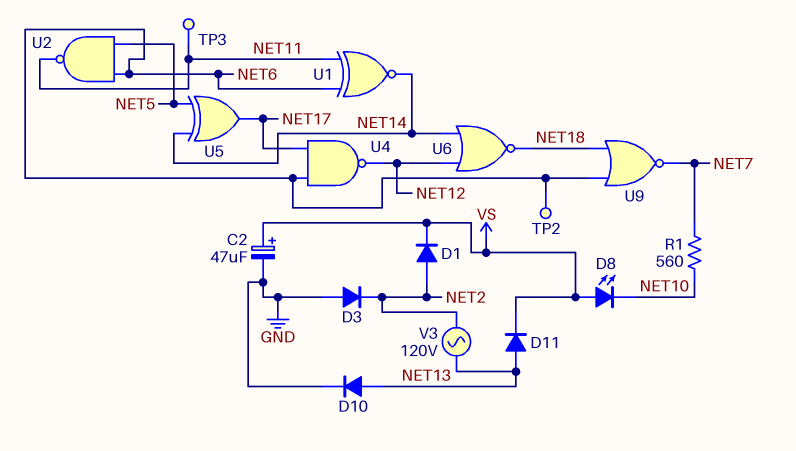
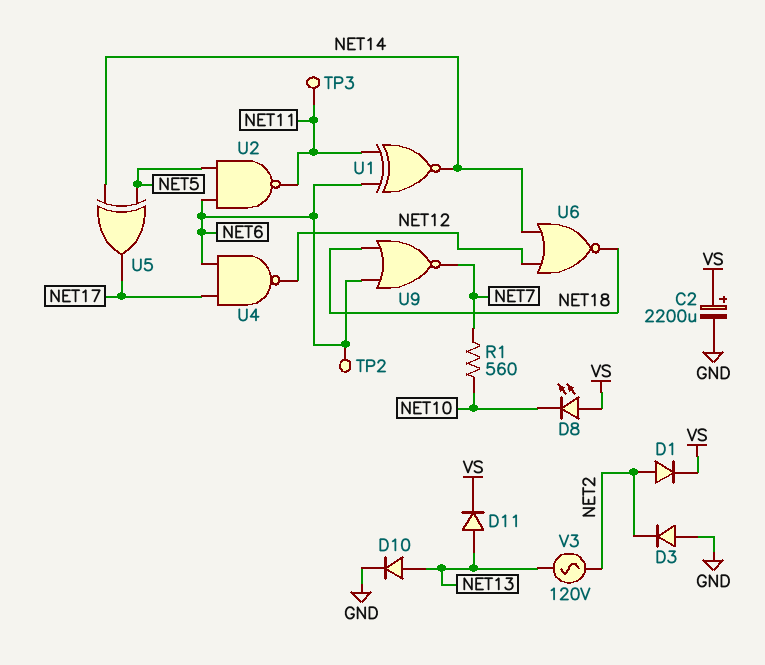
C2: 47uF (plus VS, minus GND) -> 2200uF (plus VS, minus GND)

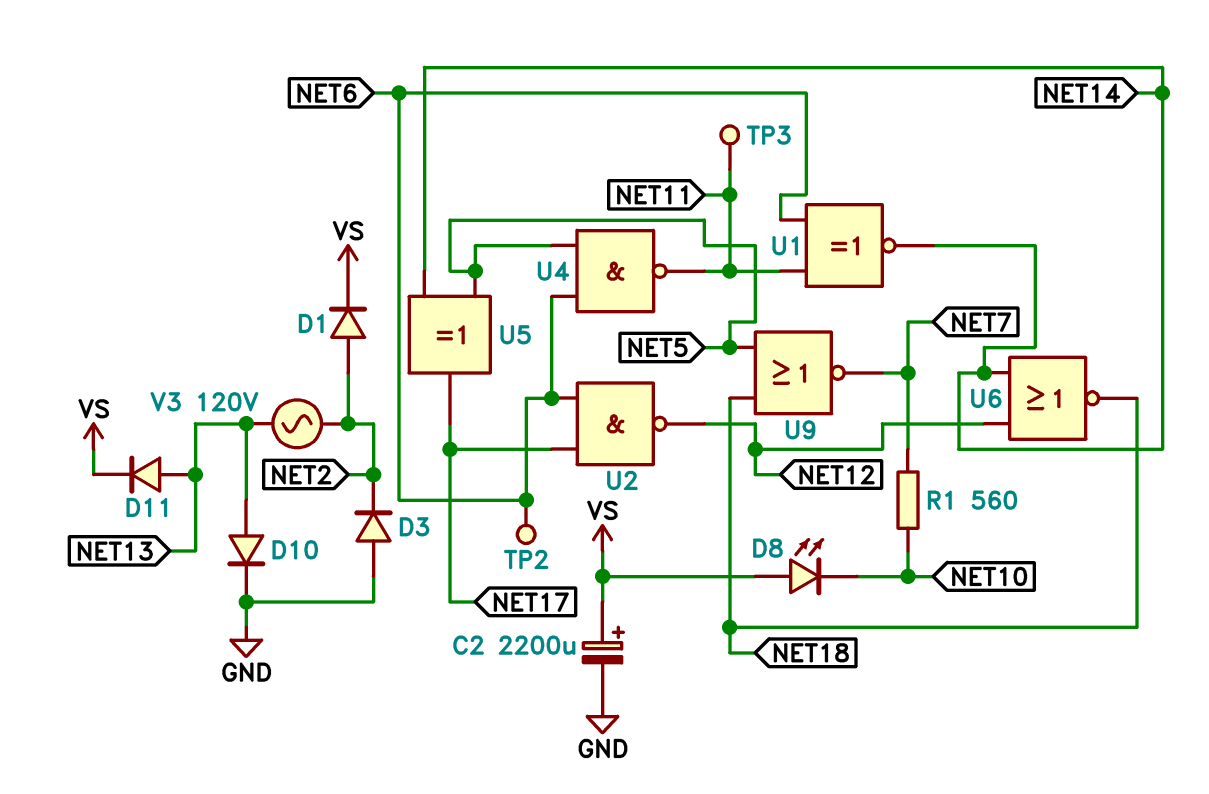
U2: NAND (in NET5, in NET6, out NET11) -> NAND (in NET6, in NET17, out NET12)
U4: NAND (in NET6, in NET17, out NET12) -> NAND (in NET5, in NET6, out NET11)
U9: NOR (in NET6, in NET18, out NET7) -> NOR (in NET5, in NET18, out NET7)

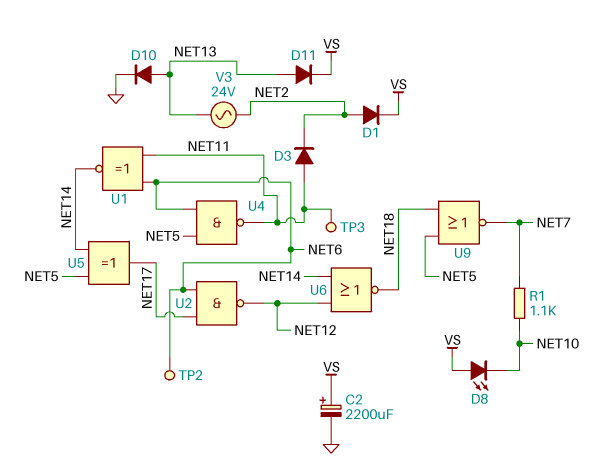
D3: diode (A GND, K NET2) -> diode (A NET11, K NET2)
R1: 560 (NET7, NET10) -> 1.1k (NET7, NET10)
V3: AC 120V (NET2, NET13) -> AC 24V (NET2, NET13)

